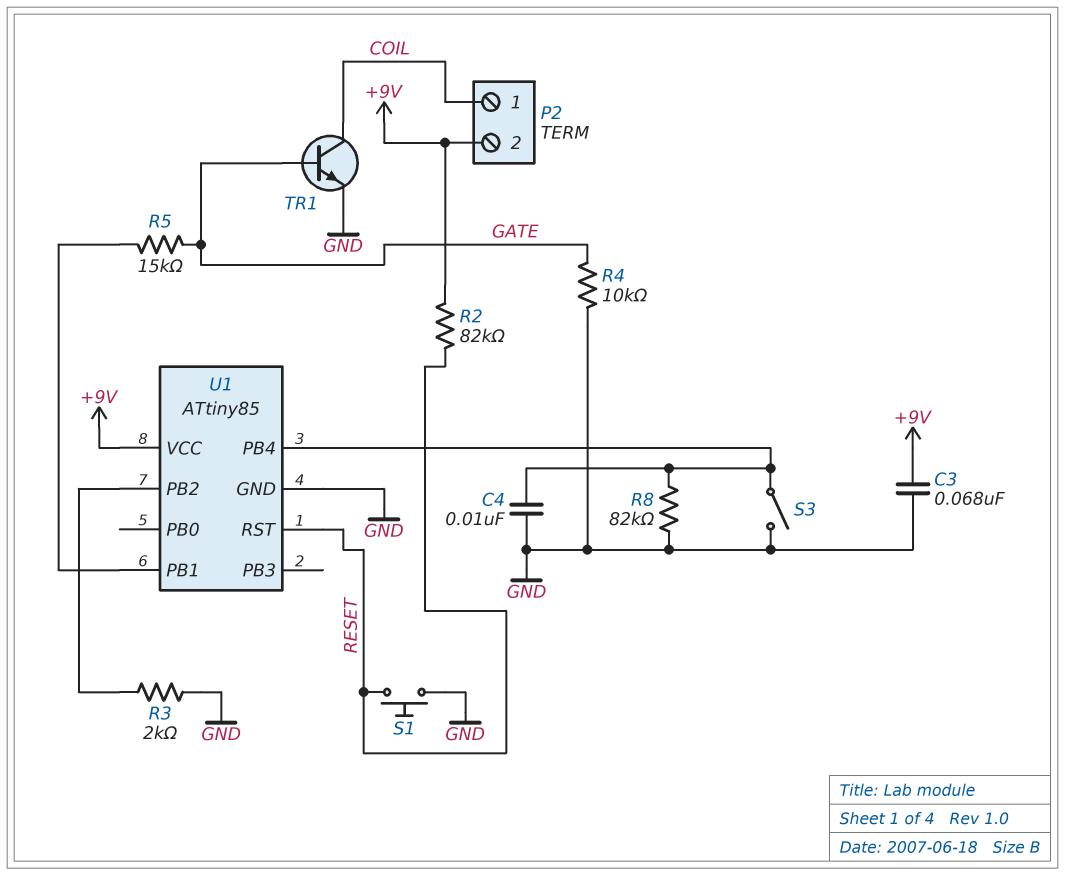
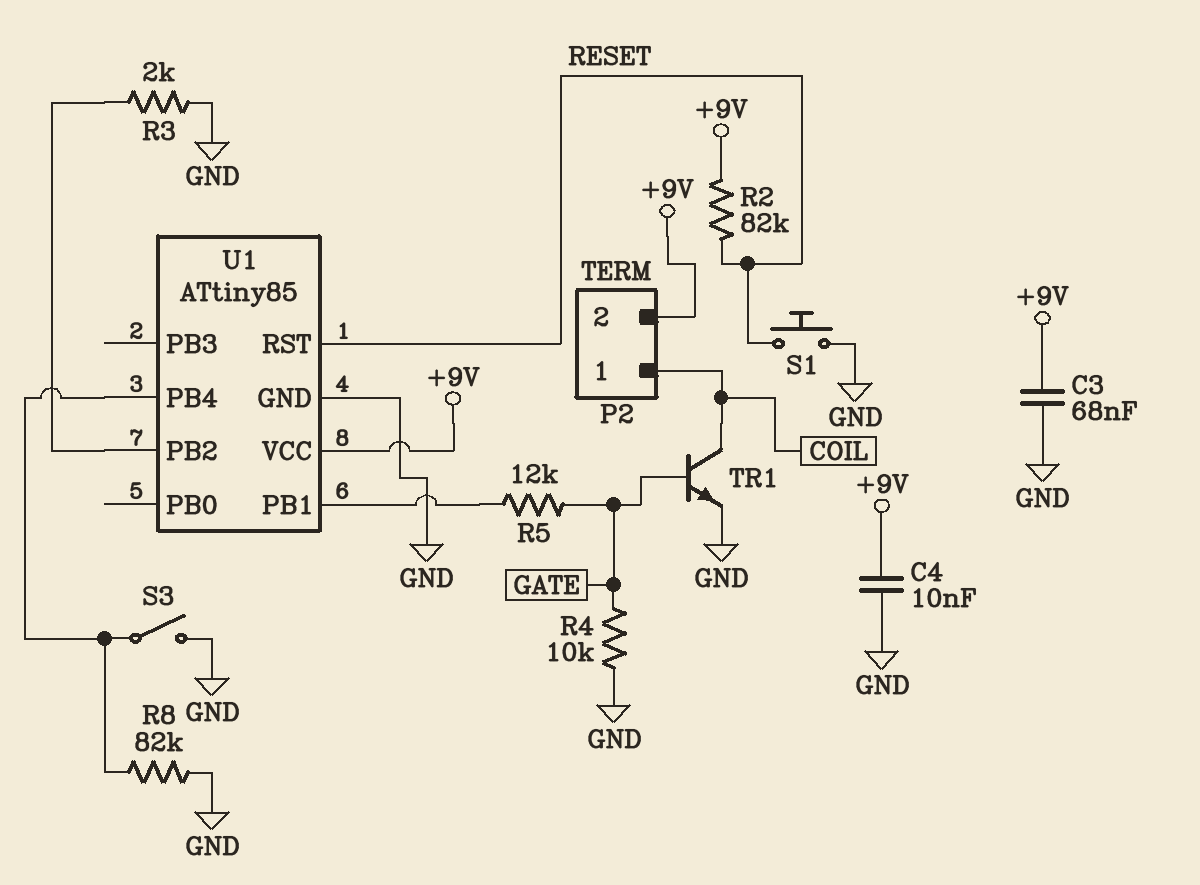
C4: 10nF (GND, U1/PB4) -> 10nF (+9V, GND)
R5: 15k (GATE, U1/PB1) -> 12k (GATE, U1/PB1)

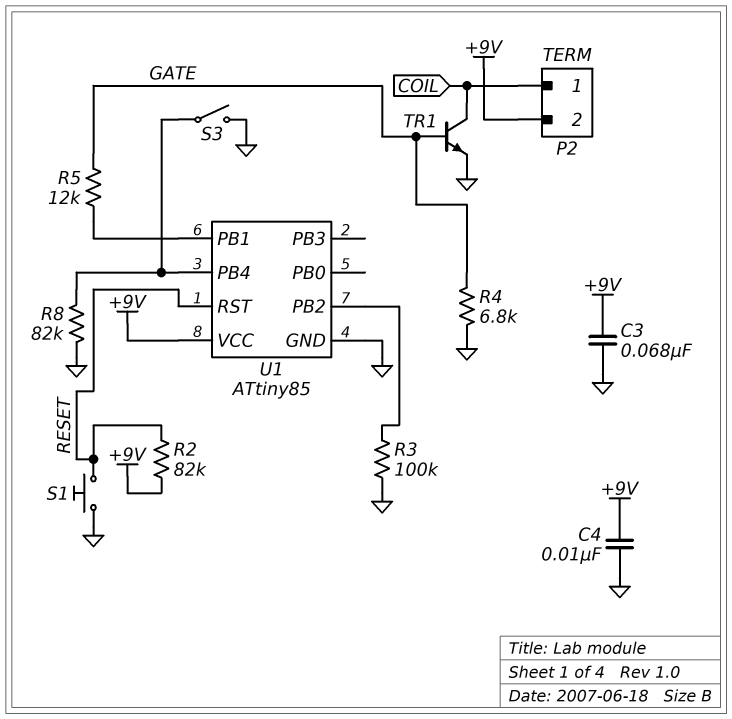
R3: 2k (GND, U1/PB2) -> 100k (GND, U1/PB2)
R4: 10k (GATE, GND) -> 6.8k (GATE, GND)

